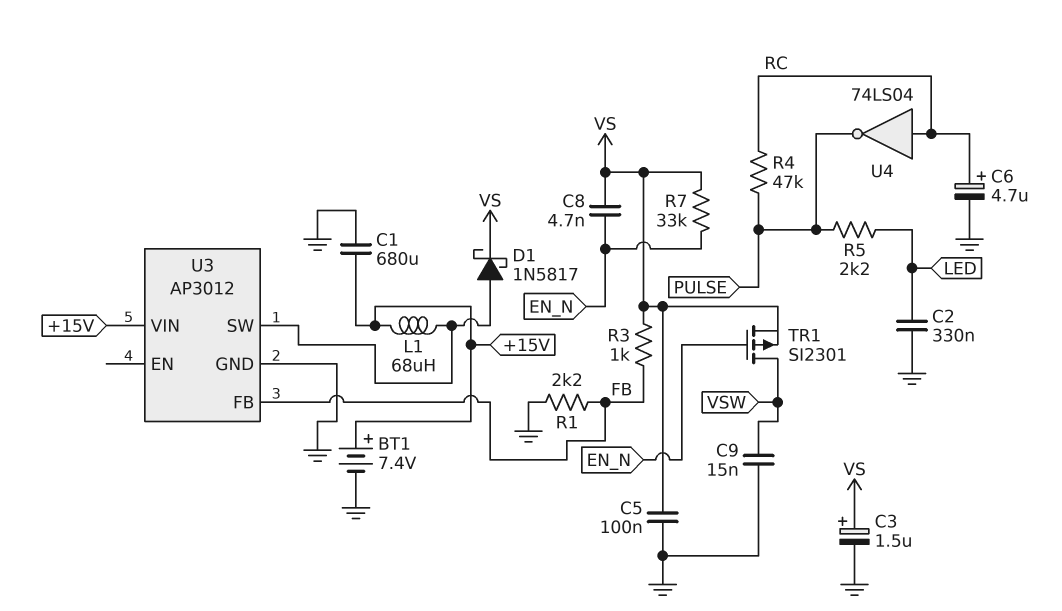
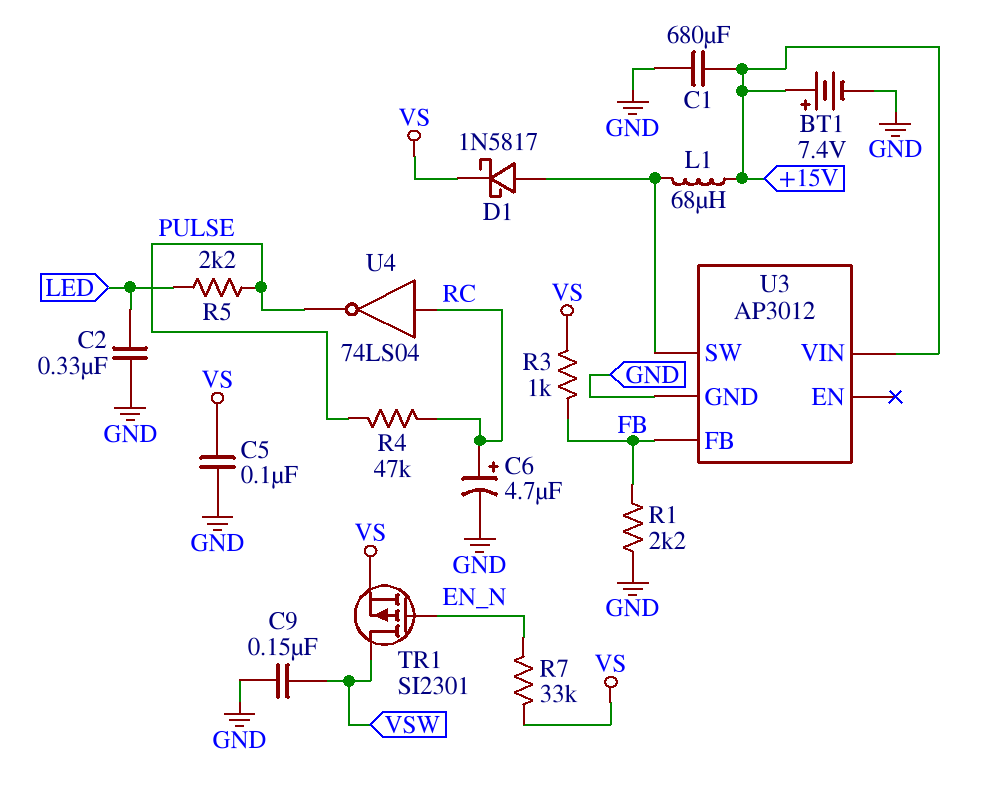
C3: 1.5uF (plus VS, minus GND) -> none
C8: 4.7nF (EN_N, VS) -> none
C9: 15nF (GND, VSW) -> 150nF (GND, VSW)

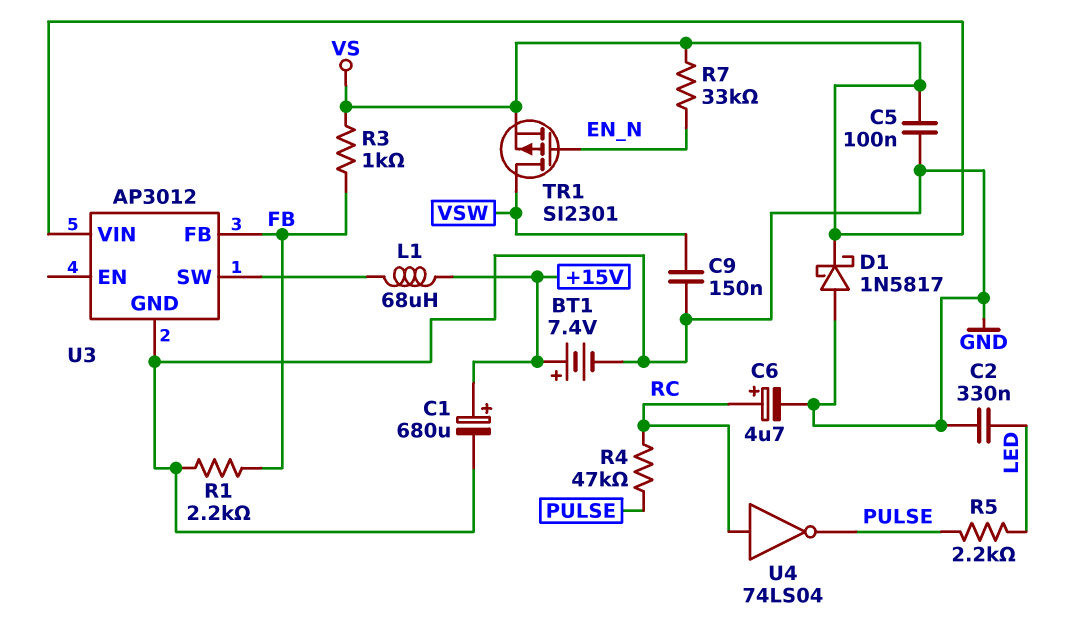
C1: 680uF (+15V, GND) -> 680uF (plus +15V, minus GND)
D1: schottky 1N5817 (A U3/SW, K VS) -> schottky 1N5817 (A GND, K VS)
U3 pin VIN: +15V -> VS

